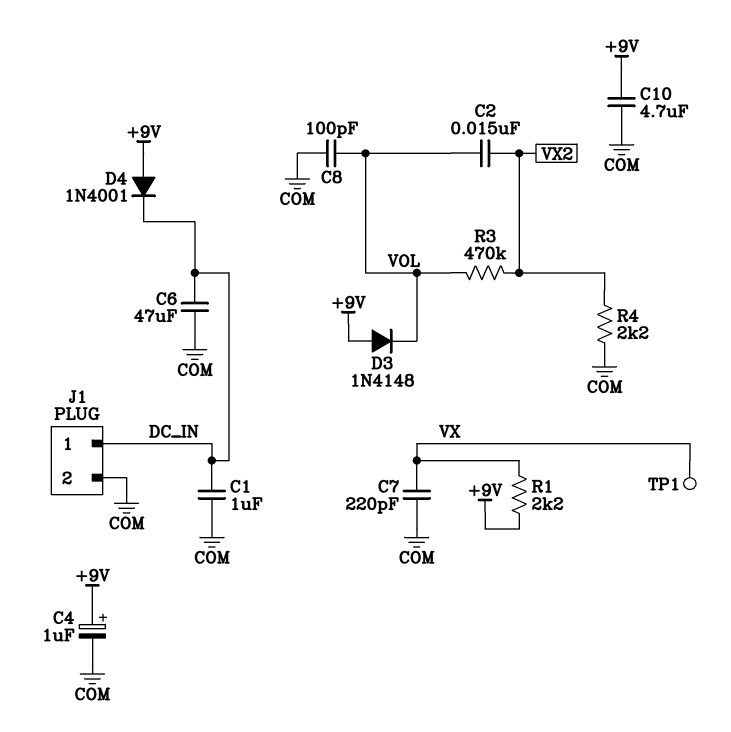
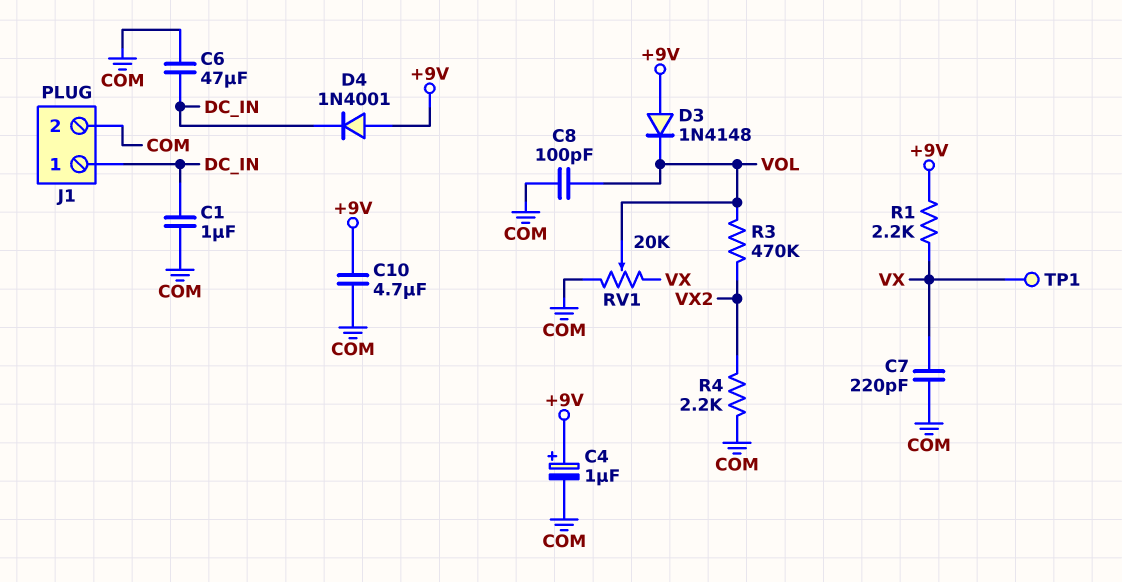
C2: 15nF (VOL, VX2) -> none
RV1: none -> 20k (COM, VX, wiper VOL)

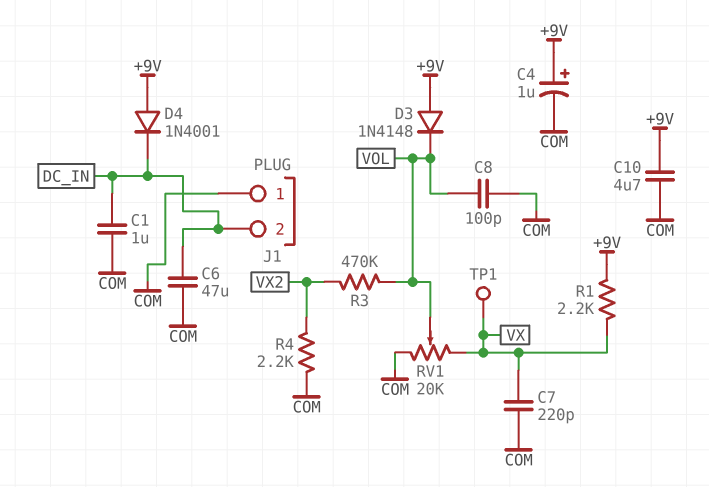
J1 pin 1: DC_IN -> COM
J1 pin 2: COM -> DC_IN

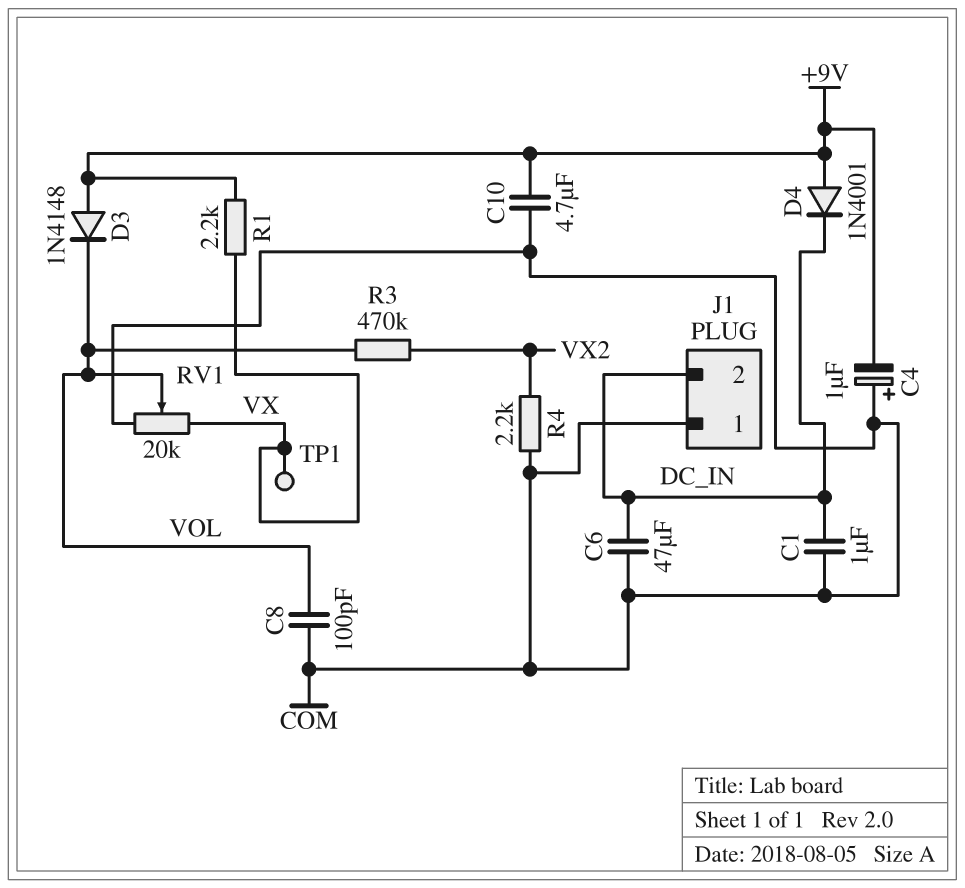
C4: 1uF (plus +9V, minus COM) -> 1uF (plus COM, minus +9V)
C7: 220pF (COM, VX) -> none

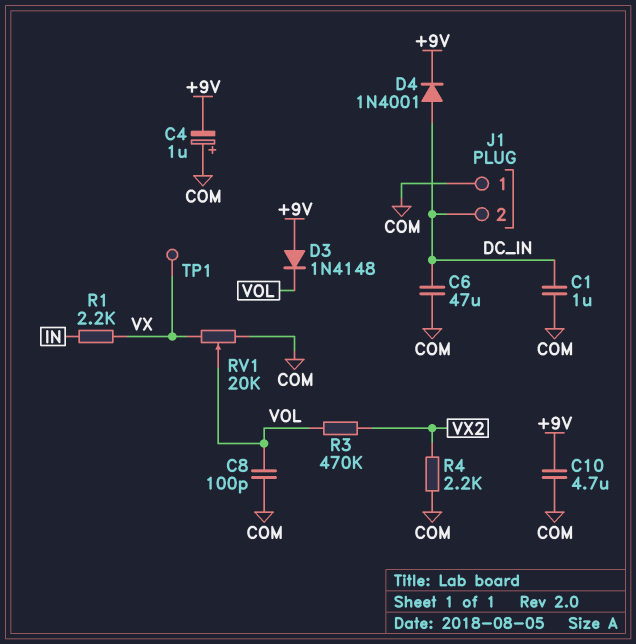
D4: diode 1N4001 (A +9V, K DC_IN) -> diode 1N4001 (A DC_IN, K +9V)
R1: 2.2k (+9V, VX) -> 2.2k (IN, VX)

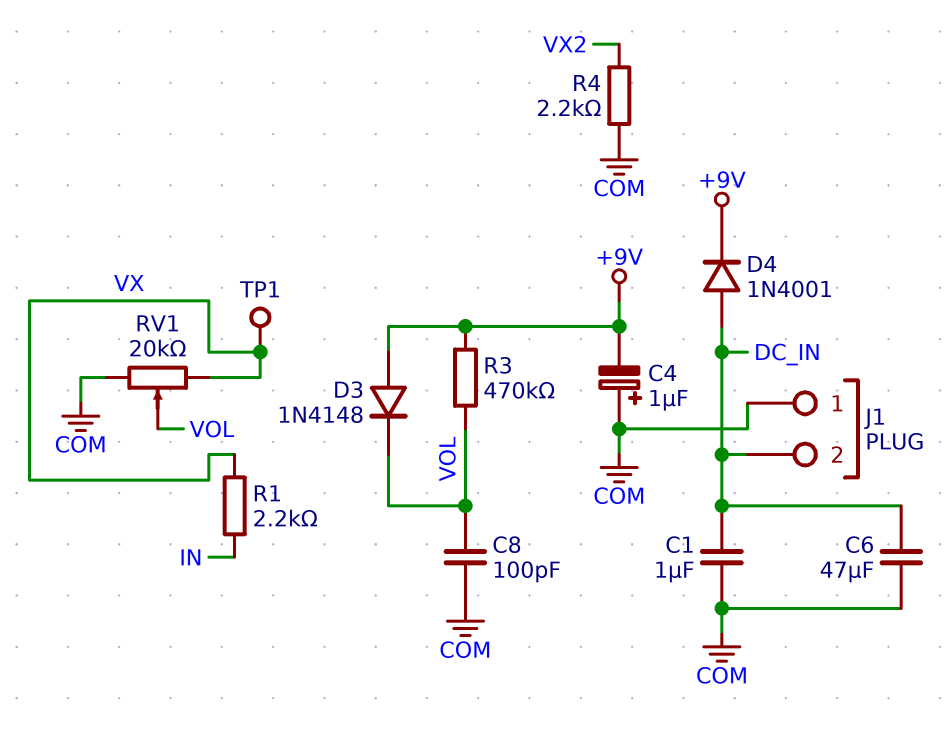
C10: 4.7uF (+9V, COM) -> none
R3: 470k (VOL, VX2) -> 470k (+9V, VOL)

